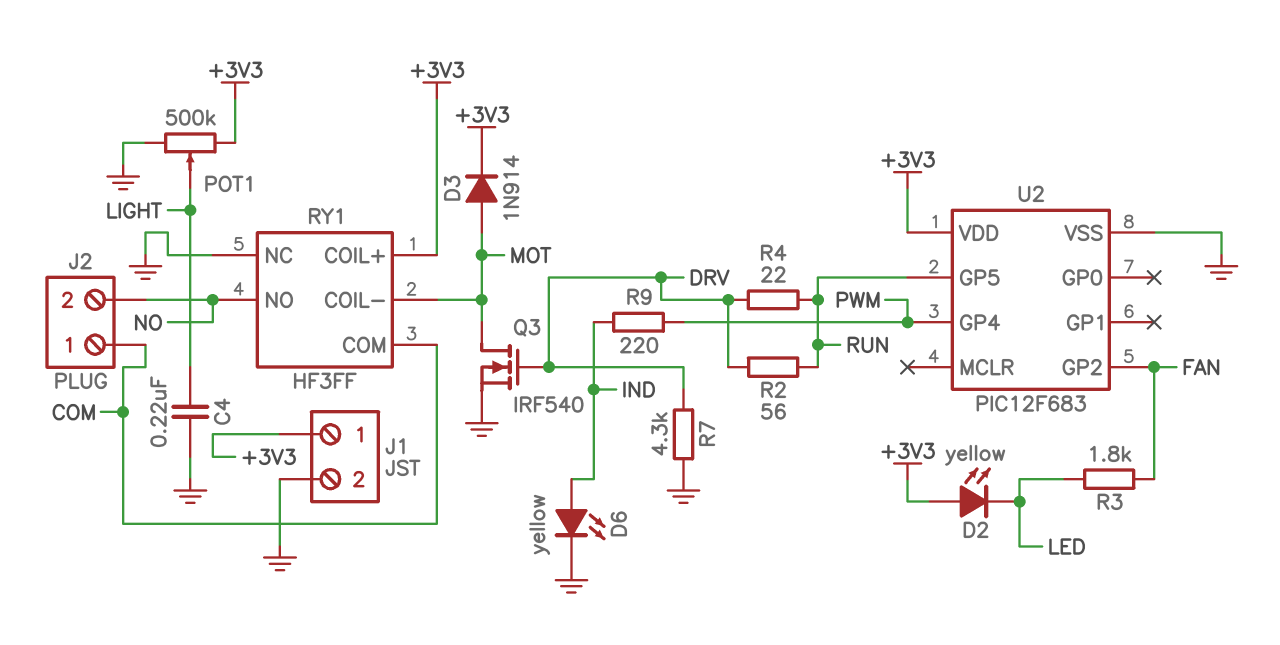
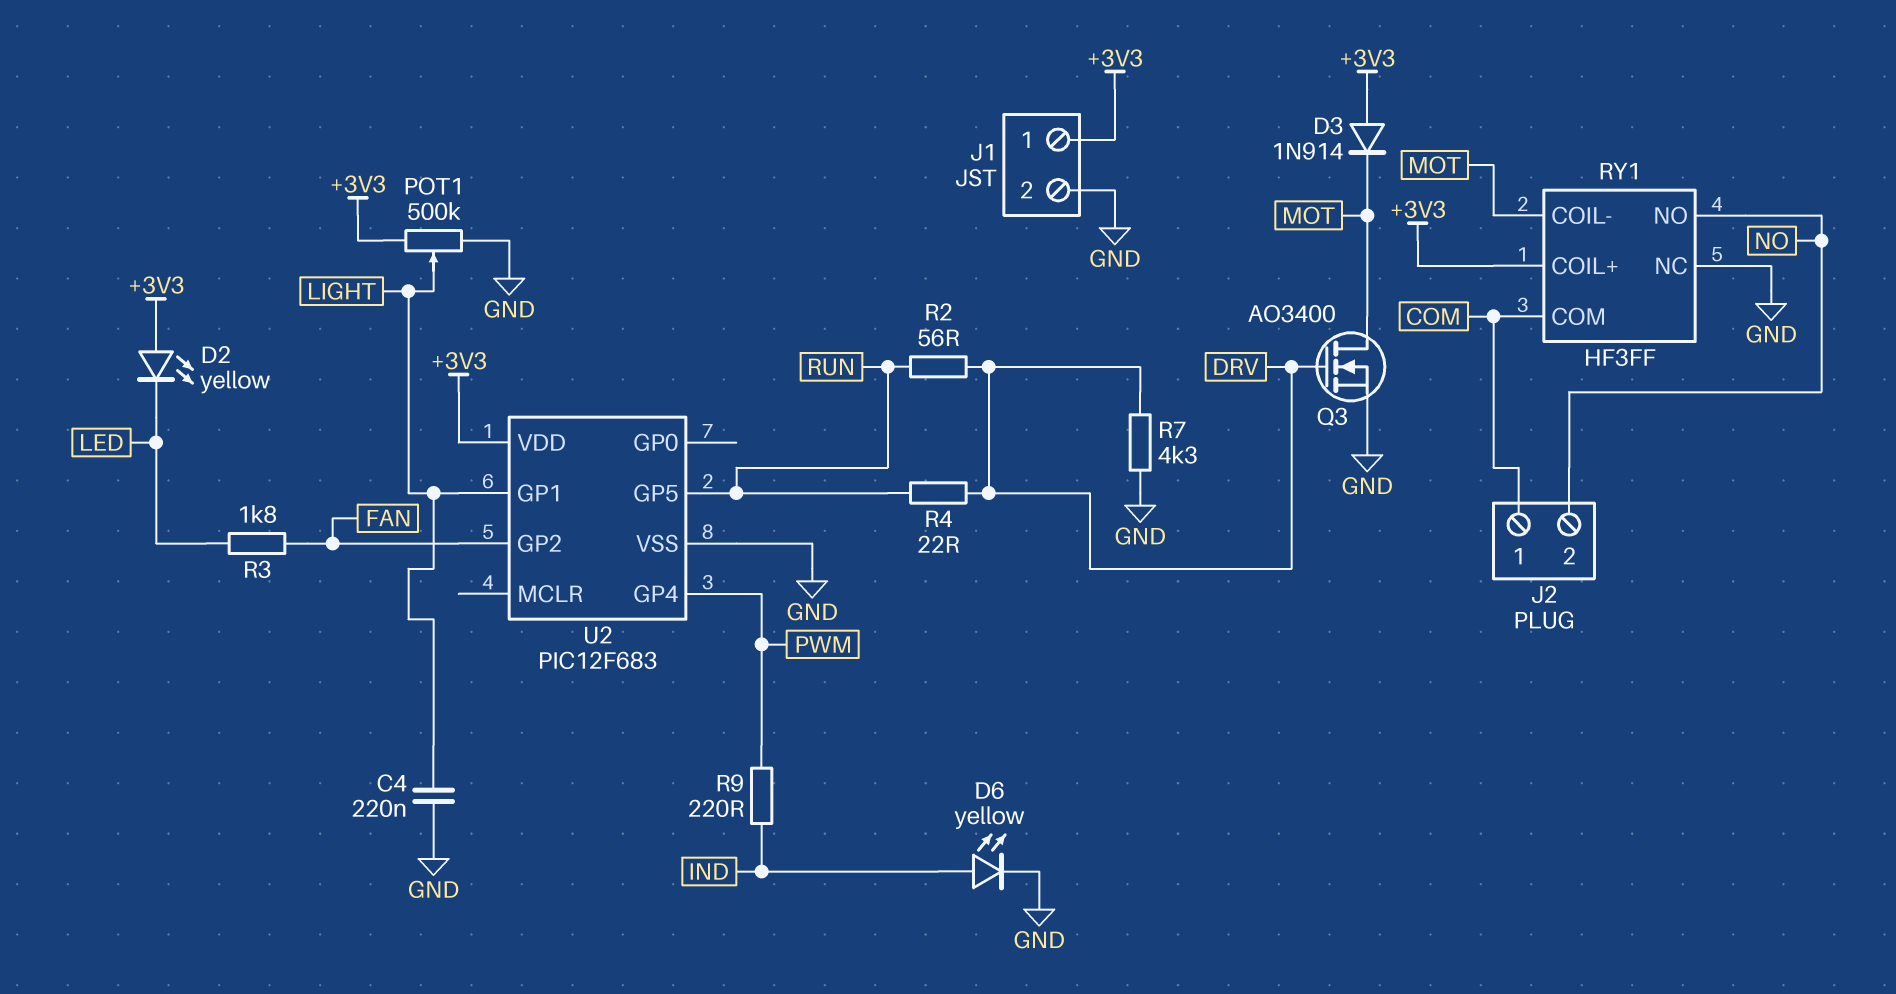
D3: diode 1N914 (A MOT, K +3V3) -> diode 1N914 (A +3V3, K MOT)
Q3: NMOS IRF540 (G DRV, D MOT, S GND) -> NMOS AO3400 (G DRV, D MOT, S GND)
U2 pin GP1: none -> LIGHT

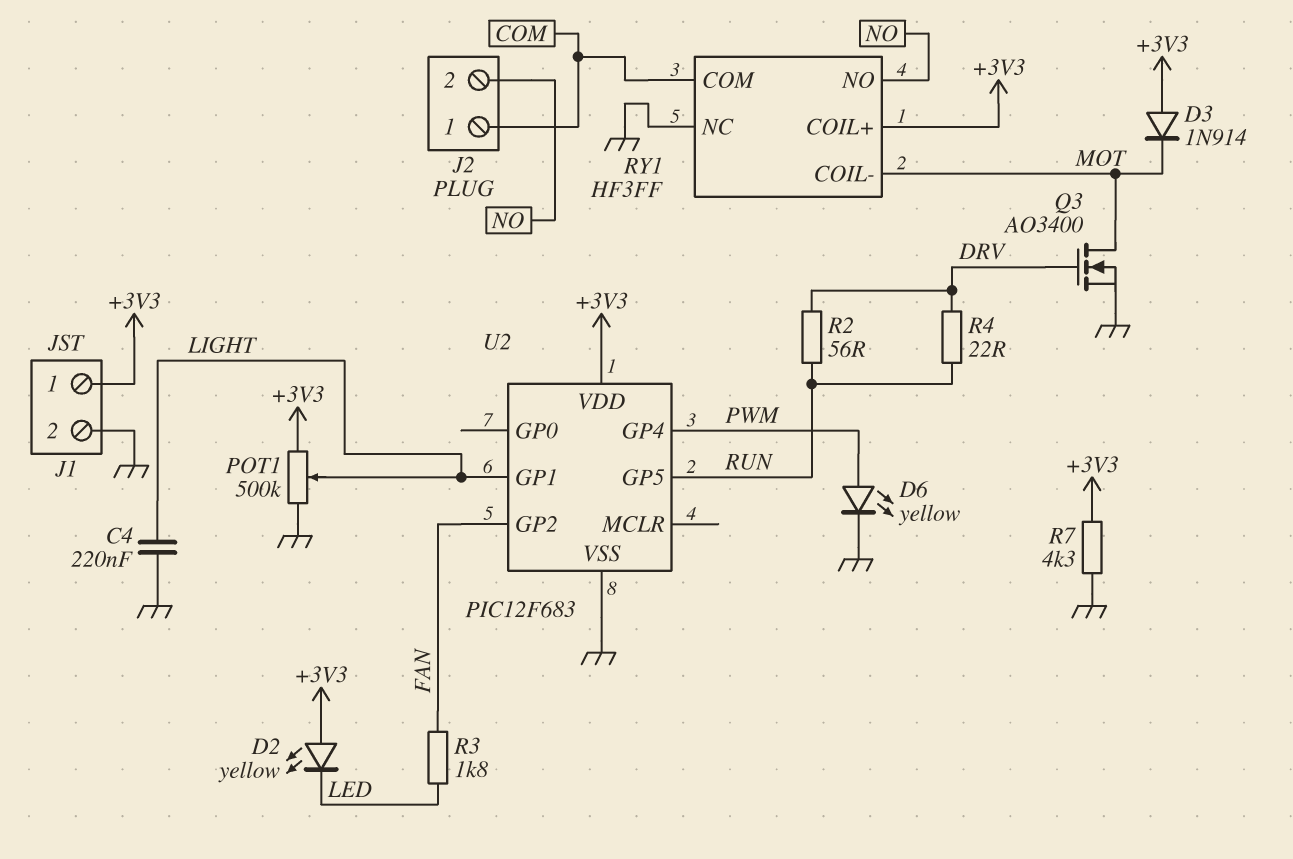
D6: LED yellow (A IND, K GND) -> LED yellow (A PWM, K GND)
R7: 4.3k (DRV, GND) -> 4.3k (+3V3, GND)
R9: 220 (IND, PWM) -> none

